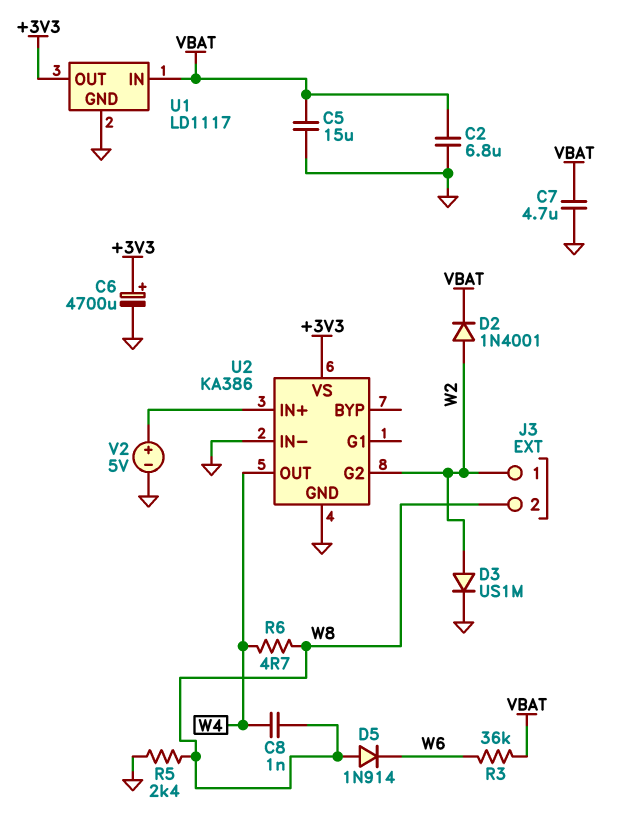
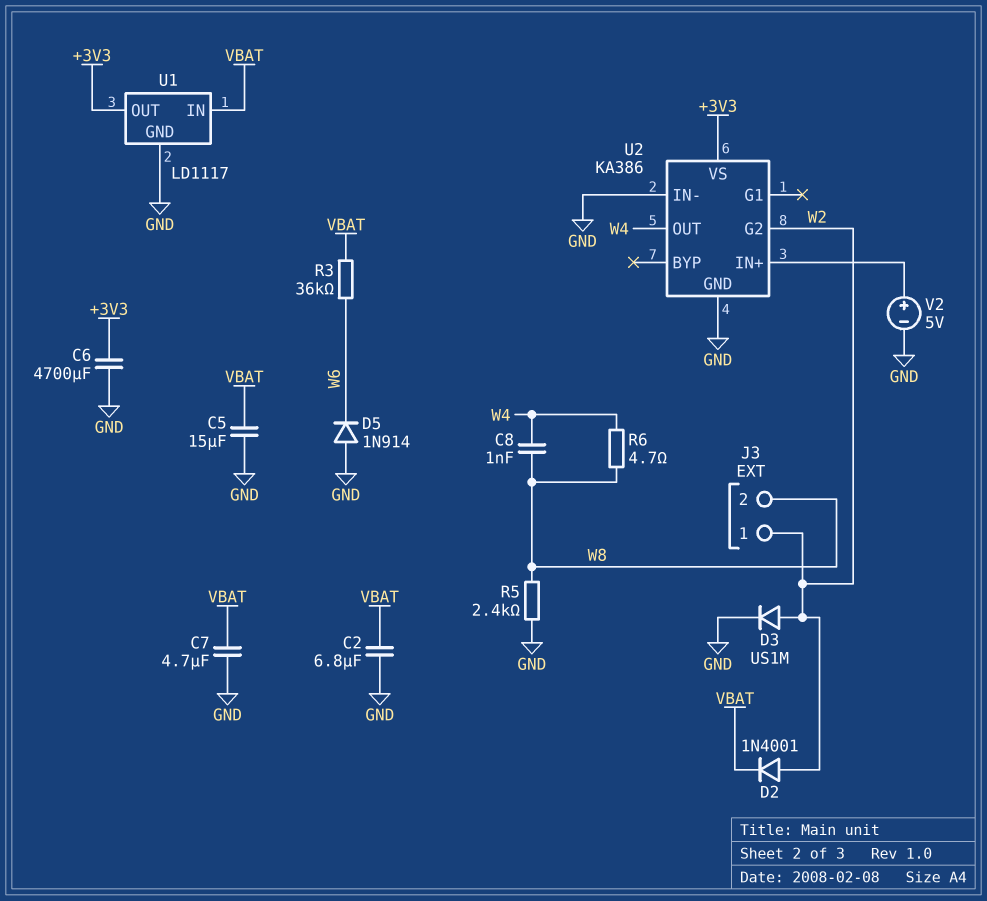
C6: 4700uF (plus +3V3, minus GND) -> 4700uF (+3V3, GND)
D5: diode 1N914 (A W8, K W6) -> diode 1N914 (A GND, K W6)

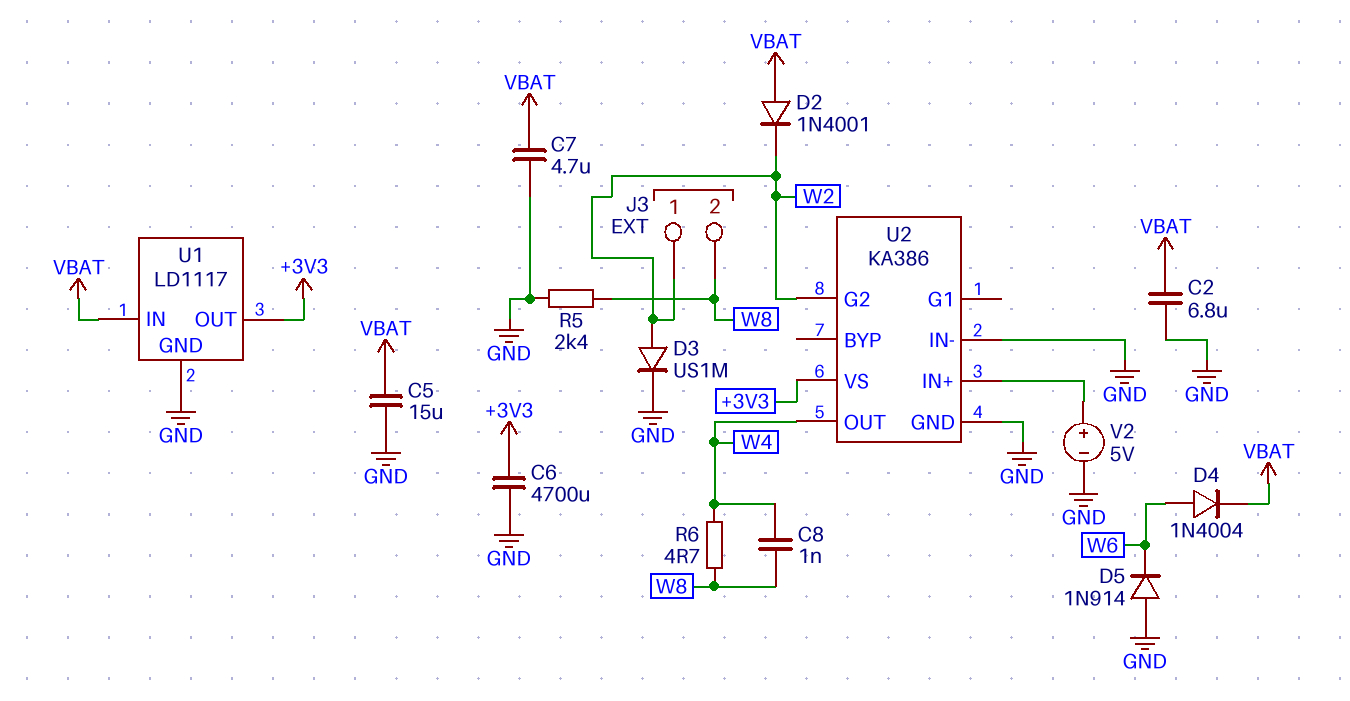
D2: diode 1N4001 (A W2, K VBAT) -> diode 1N4001 (A VBAT, K W2)
D4: none -> diode 1N4004 (A W6, K VBAT)
R3: 36k (VBAT, W6) -> none

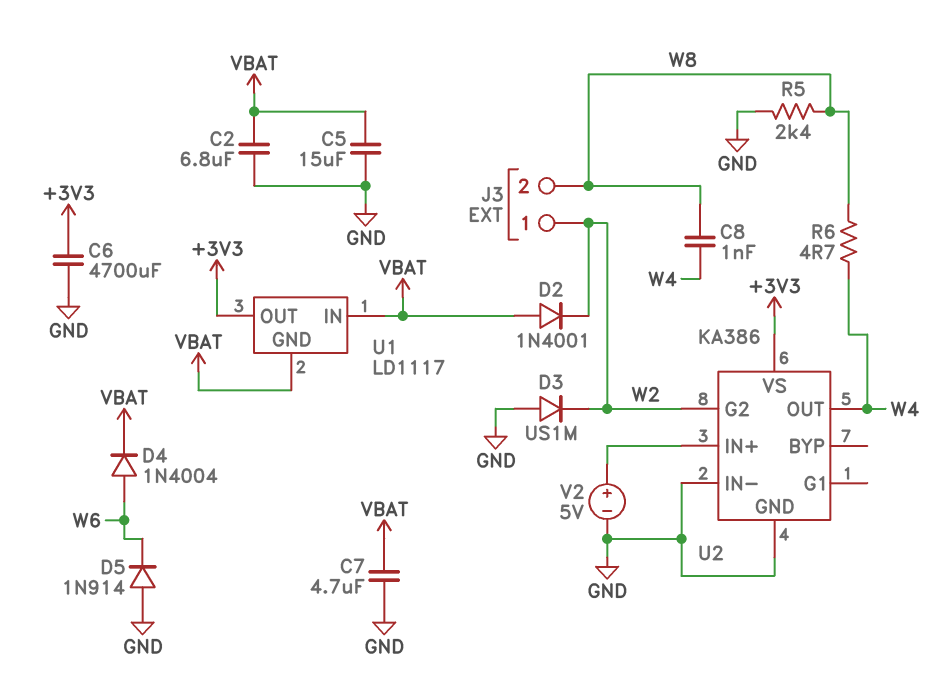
D3: diode US1M (A W2, K GND) -> diode US1M (A GND, K W2)
U1 pin GND: GND -> VBAT

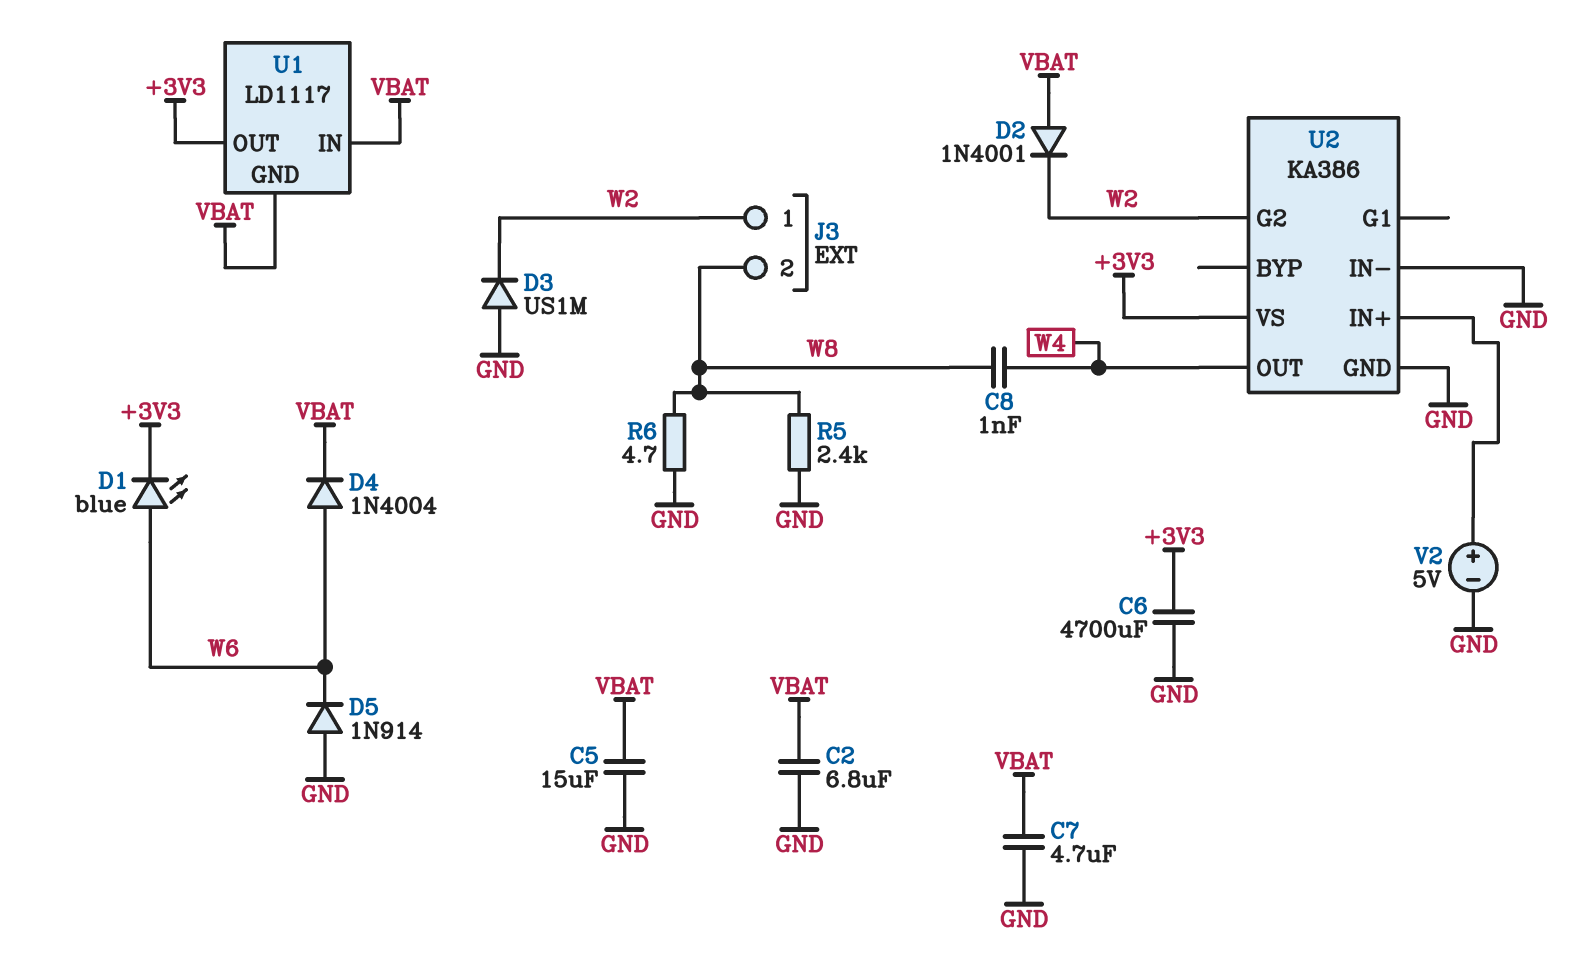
D1: none -> LED blue (A W6, K +3V3)
R6: 4.7 (W4, W8) -> 4.7 (GND, W8)

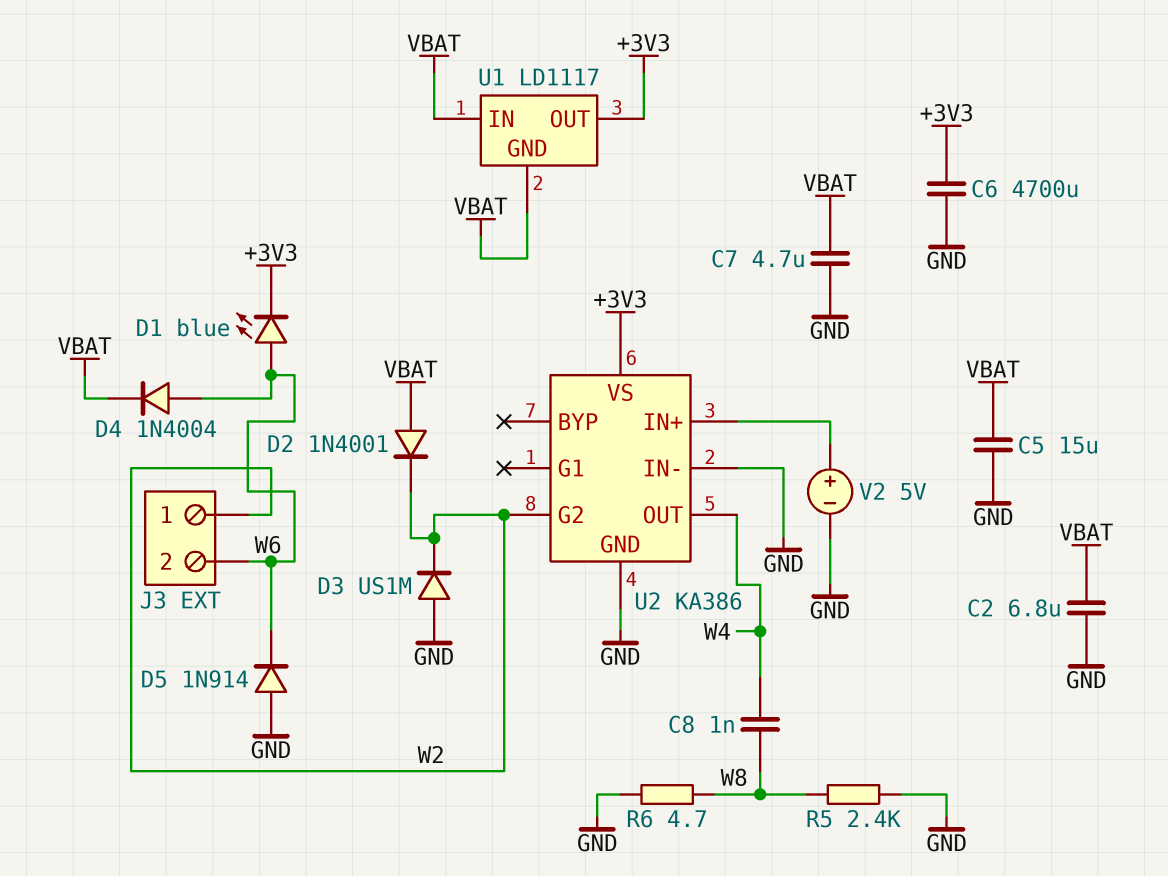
J3 pin 2: W8 -> W6

